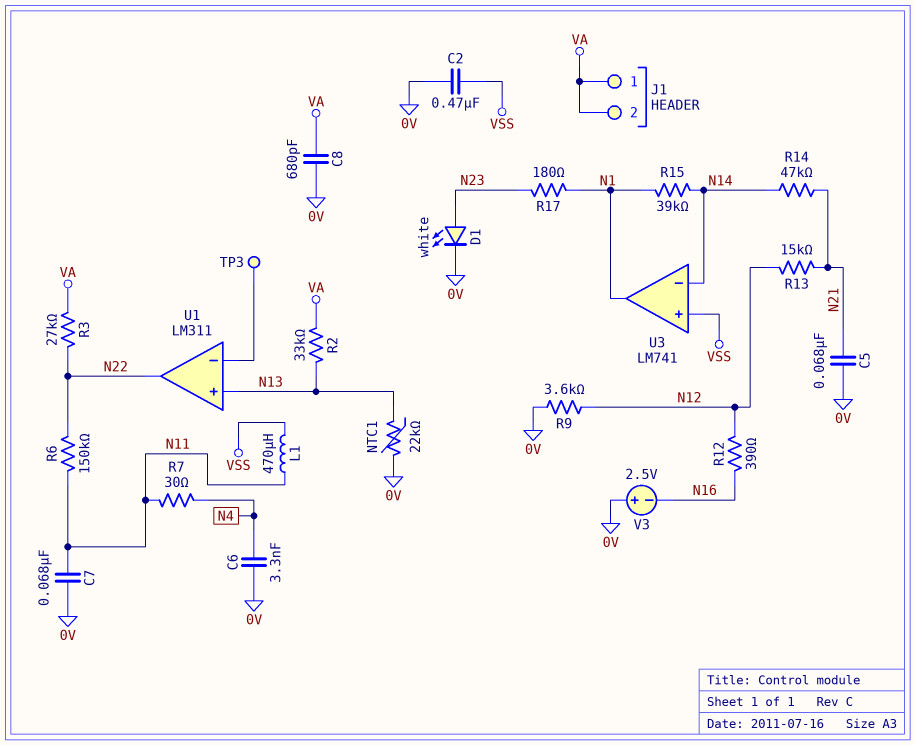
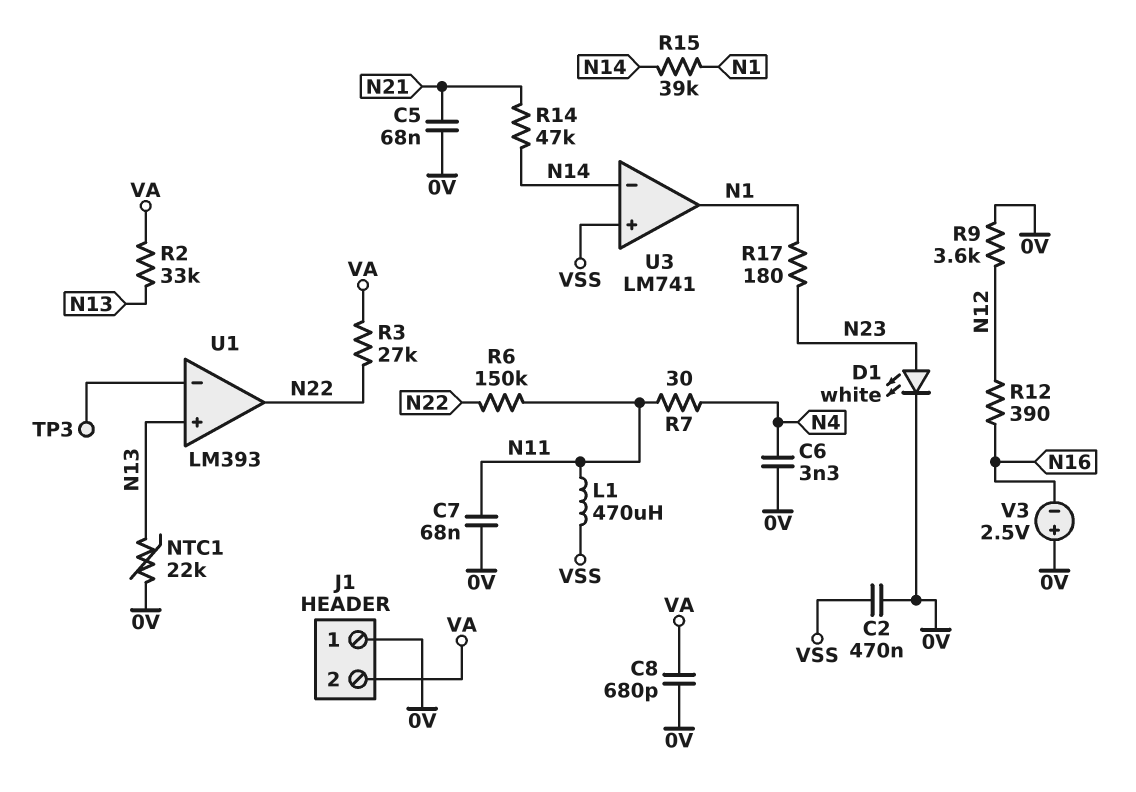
J1 pin 1: VA -> 0V
R13: 15k (N12, N21) -> none
U1: LM311 -> LM393

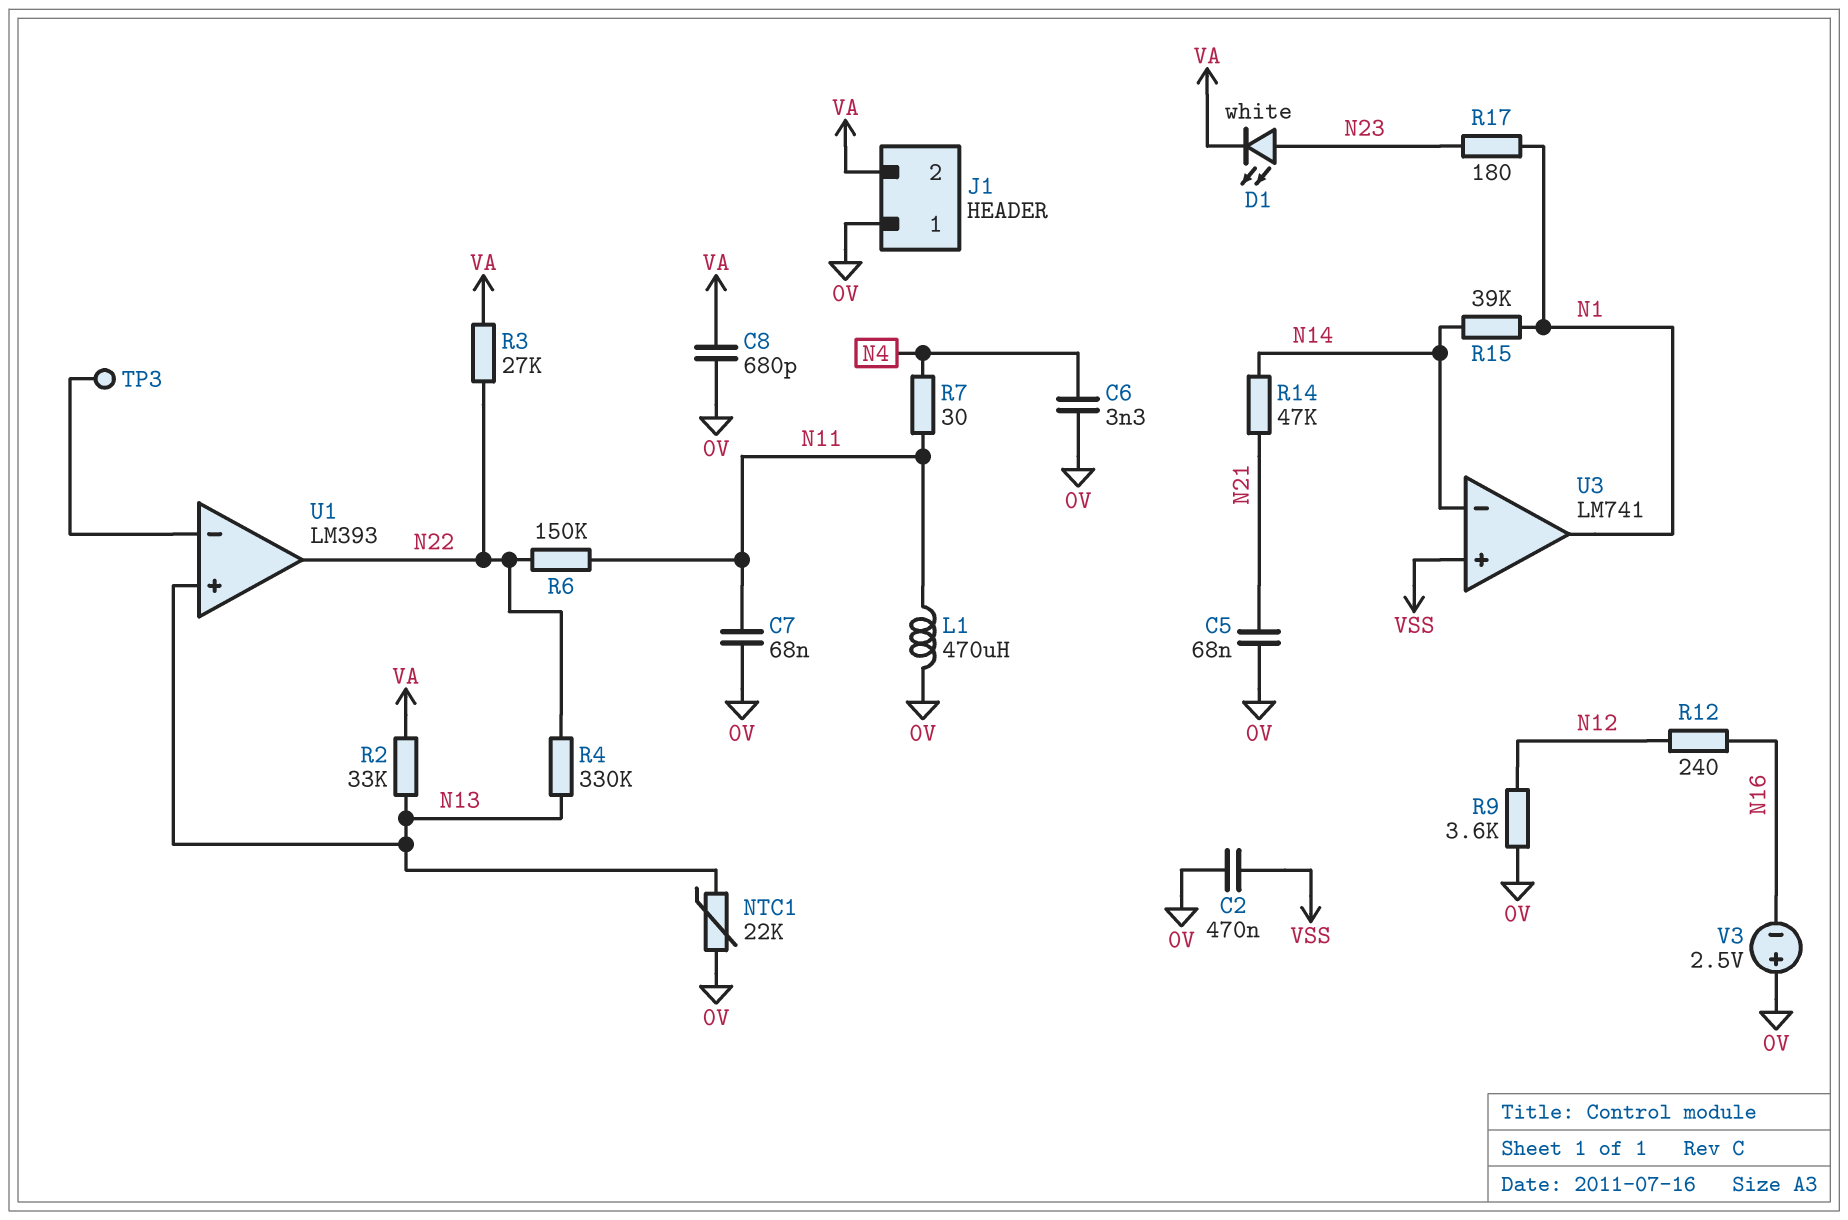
D1: LED white (A N23, K 0V) -> LED white (A N23, K VA)
L1: 470uH (N11, VSS) -> 470uH (0V, N11)
R4: none -> 330k (N13, N22)
R12: 390 (N12, N16) -> 240 (N12, N16)

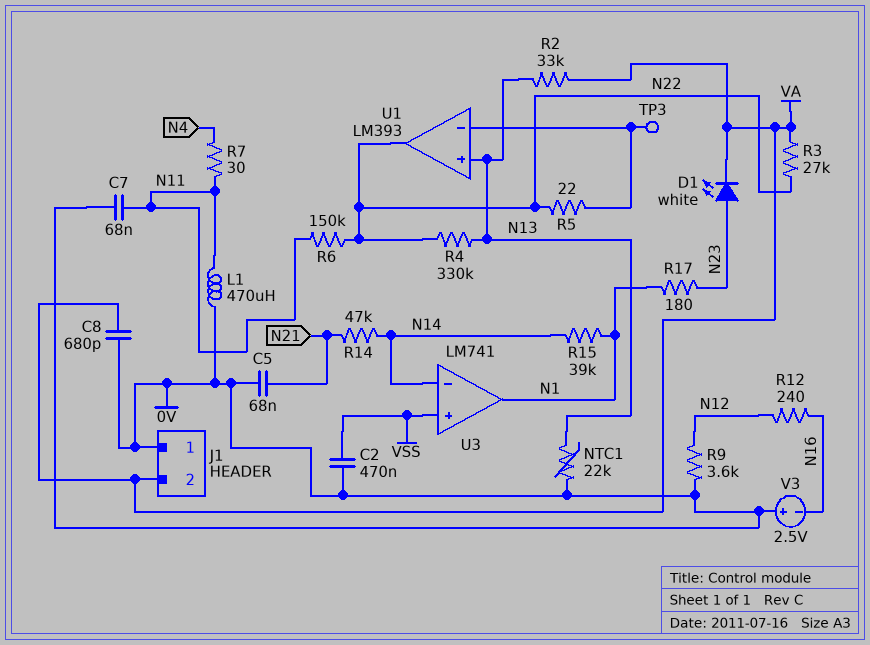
C6: 3.3nF (0V, N4) -> none
R5: none -> 22 (N22, U1/in-)

